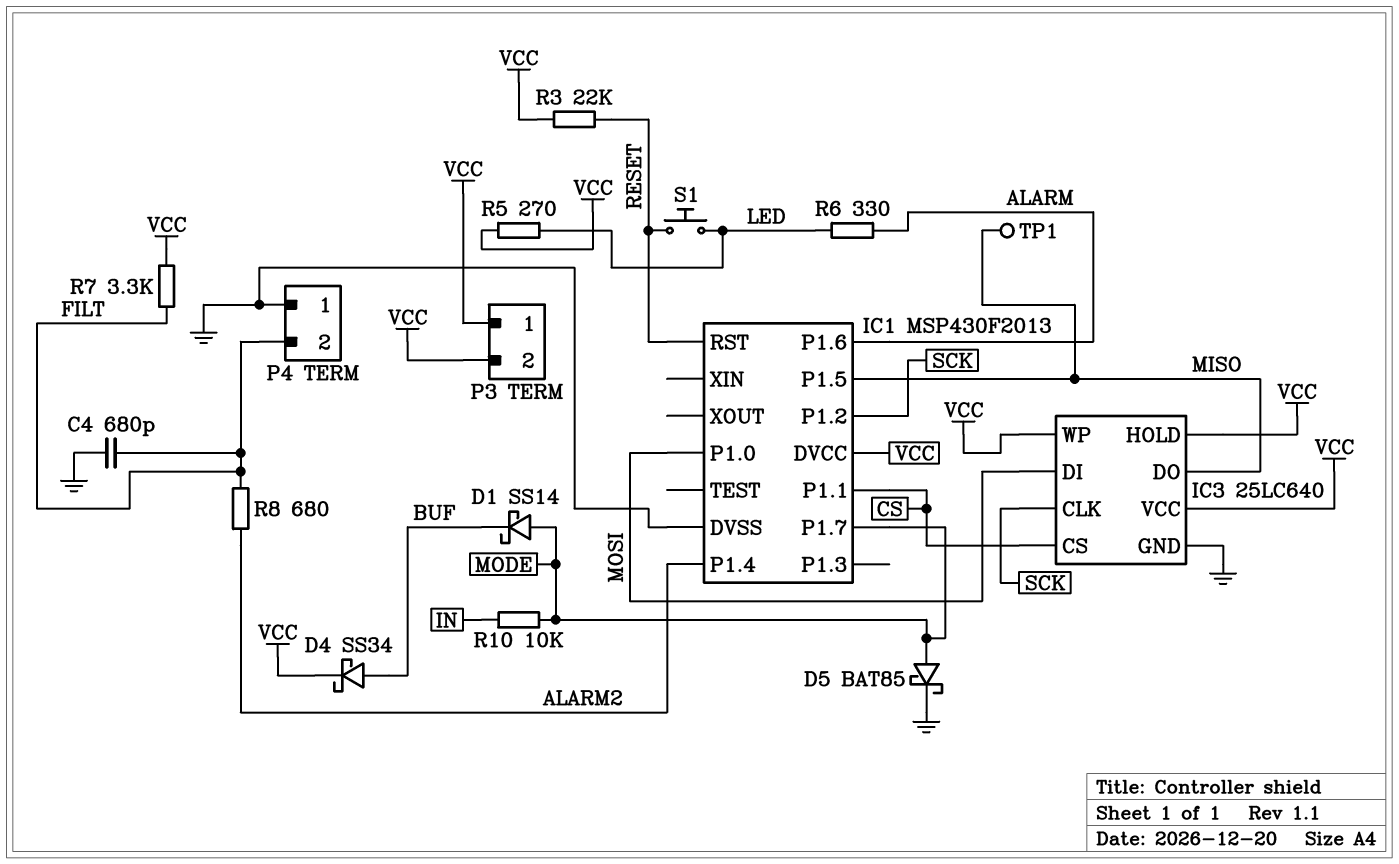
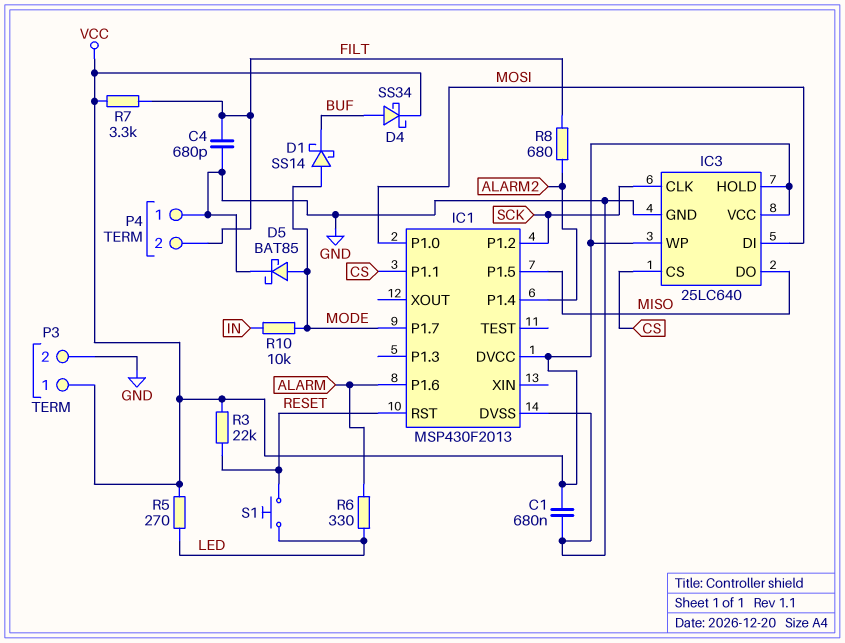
C1: none -> 680nF (GND, VCC)
P3 pin 2: VCC -> GND
TP1: test point (MISO) -> none

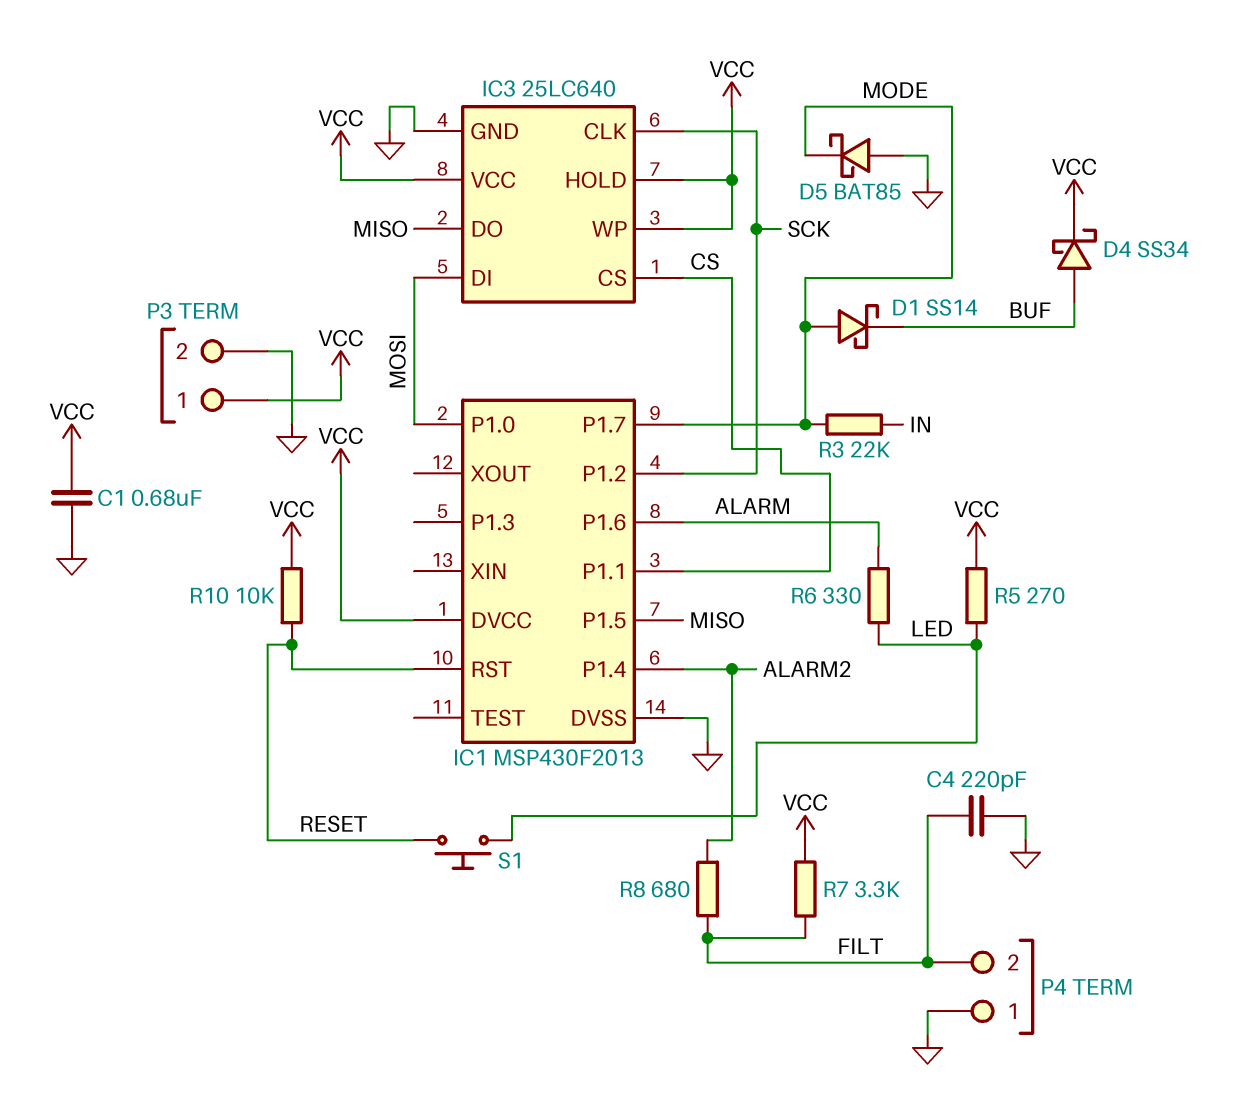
C4: 680pF (FILT, GND) -> 220pF (FILT, GND)
D5: schottky BAT85 (A MODE, K GND) -> schottky BAT85 (A GND, K MODE)
R3: 22k (RESET, VCC) -> 22k (IN, MODE)
R10: 10k (IN, MODE) -> 10k (RESET, VCC)

